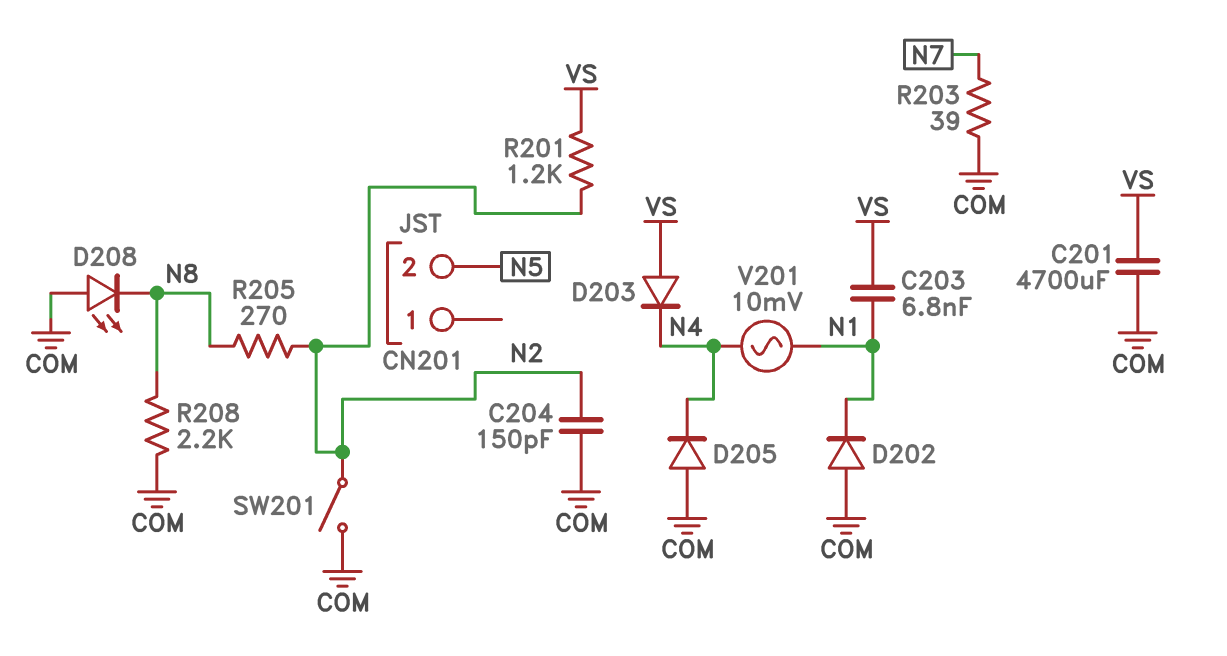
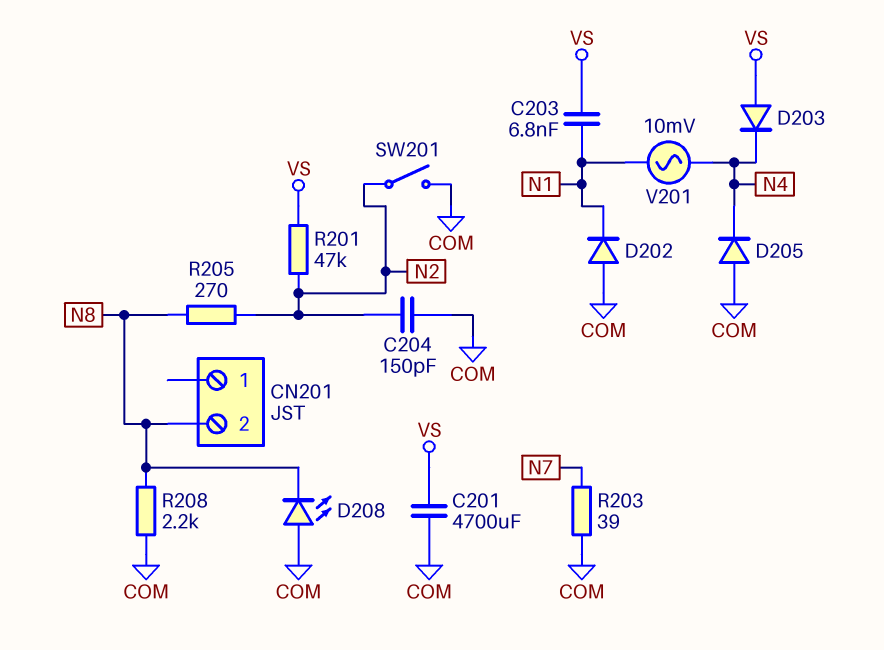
CN201 pin 2: N5 -> N8
R201: 1.2k (N2, VS) -> 47k (N2, VS)

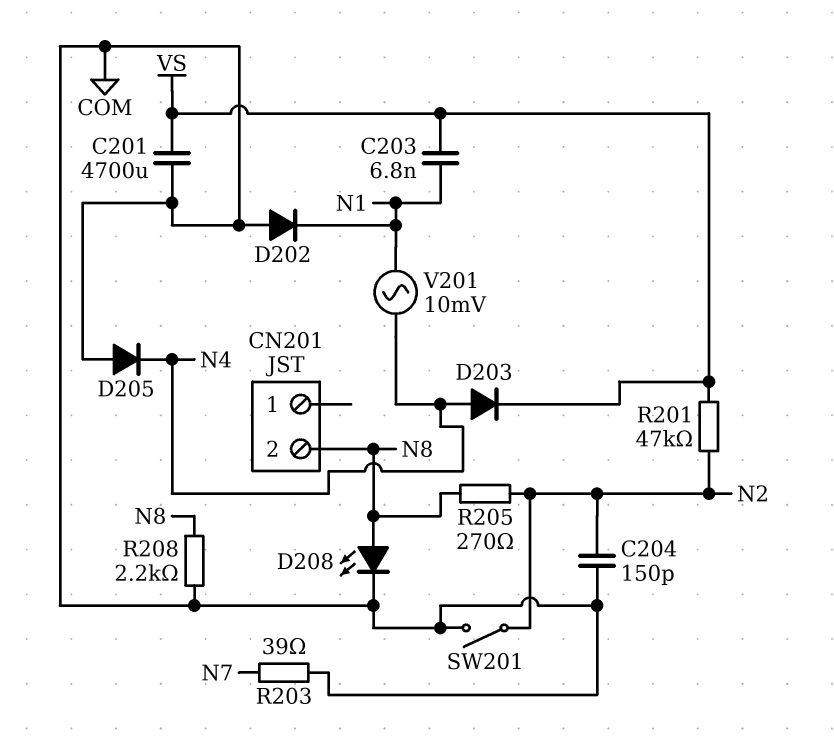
D203: diode (A VS, K N4) -> diode (A N4, K VS)
D208: LED (A COM, K N8) -> LED (A N8, K COM)

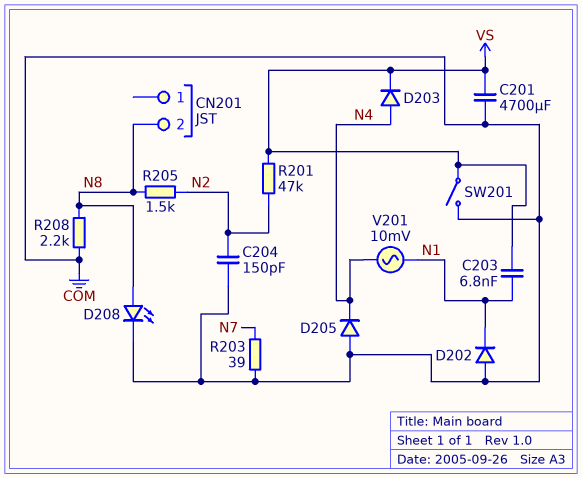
R205: 270 (N2, N8) -> 1.5k (N2, N8)
SW201: switch (COM, N2) -> switch (COM, VS)

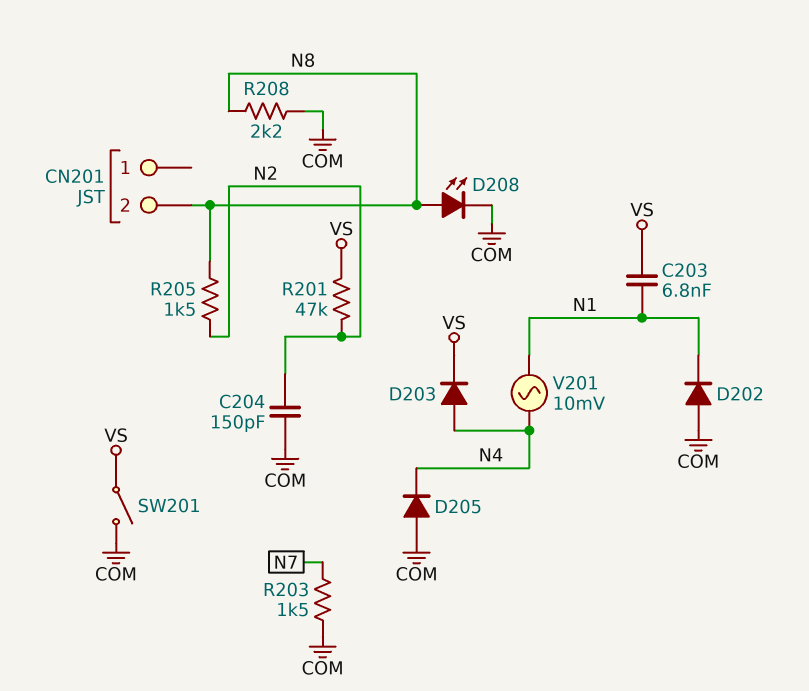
C201: 4700uF (COM, VS) -> none
R203: 39 (COM, N7) -> 1.5k (COM, N7)

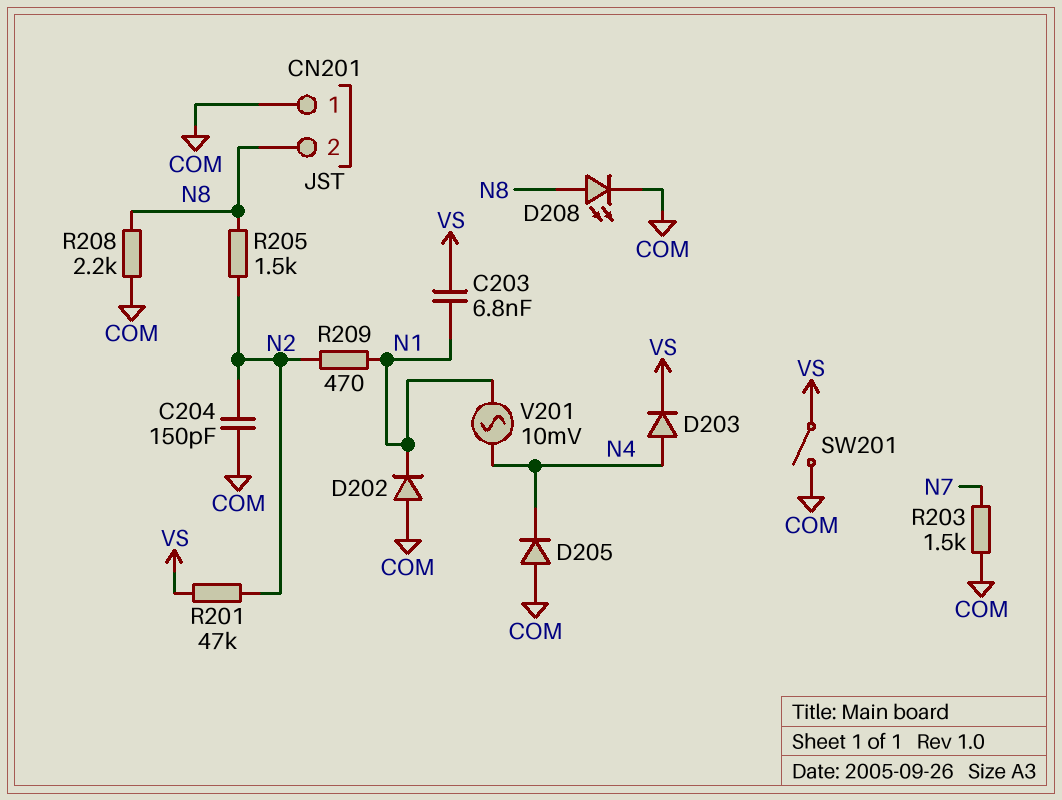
CN201 pin 1: none -> COM
R209: none -> 470 (N1, N2)

